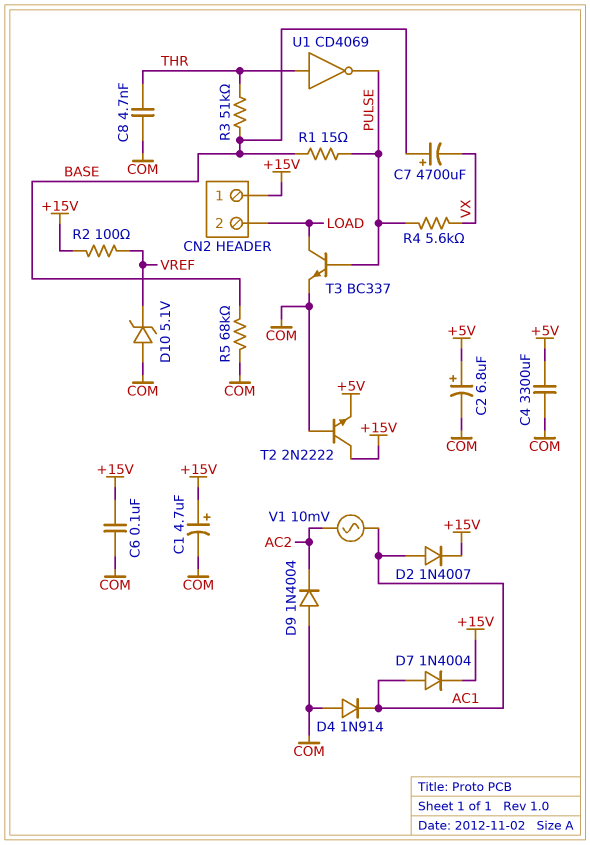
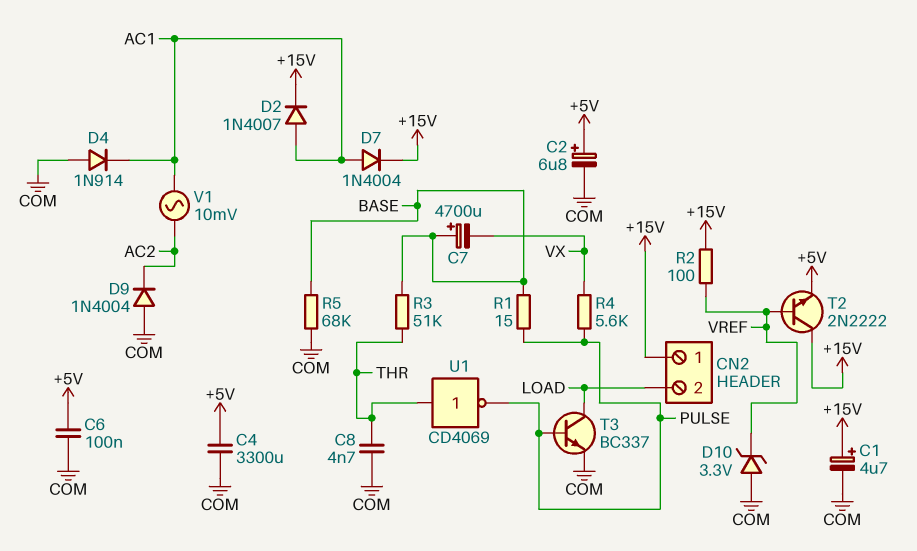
C6: 100nF (+15V, COM) -> 100nF (+5V, COM)
D10: zener 5.1V (A COM, K VREF) -> zener 3.3V (A COM, K VREF)
T2: NPN 2N2222 (B COM, C +15V, E +5V) -> NPN 2N2222 (B VREF, C +15V, E +5V)

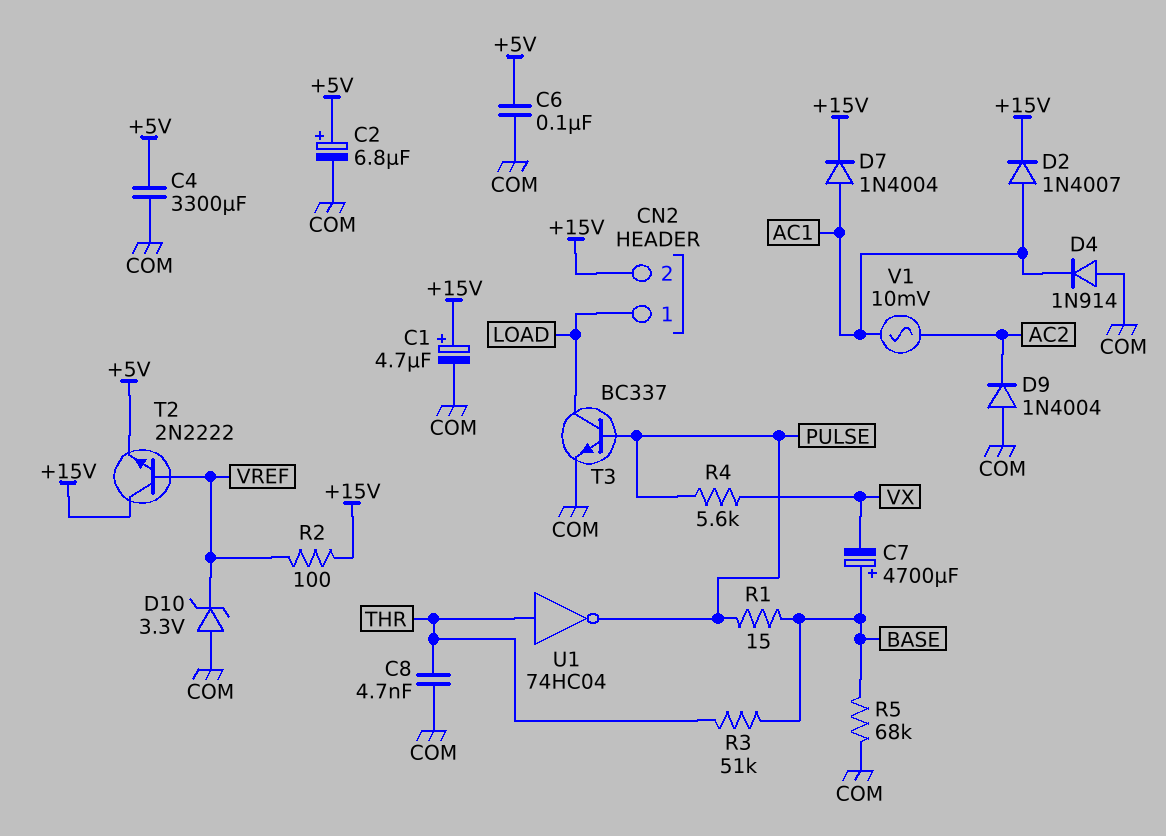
CN2 pin 1: +15V -> LOAD
CN2 pin 2: LOAD -> +15V
U1: NOT CD4069 (in THR, out PULSE) -> NOT 74HC04 (in THR, out PULSE)

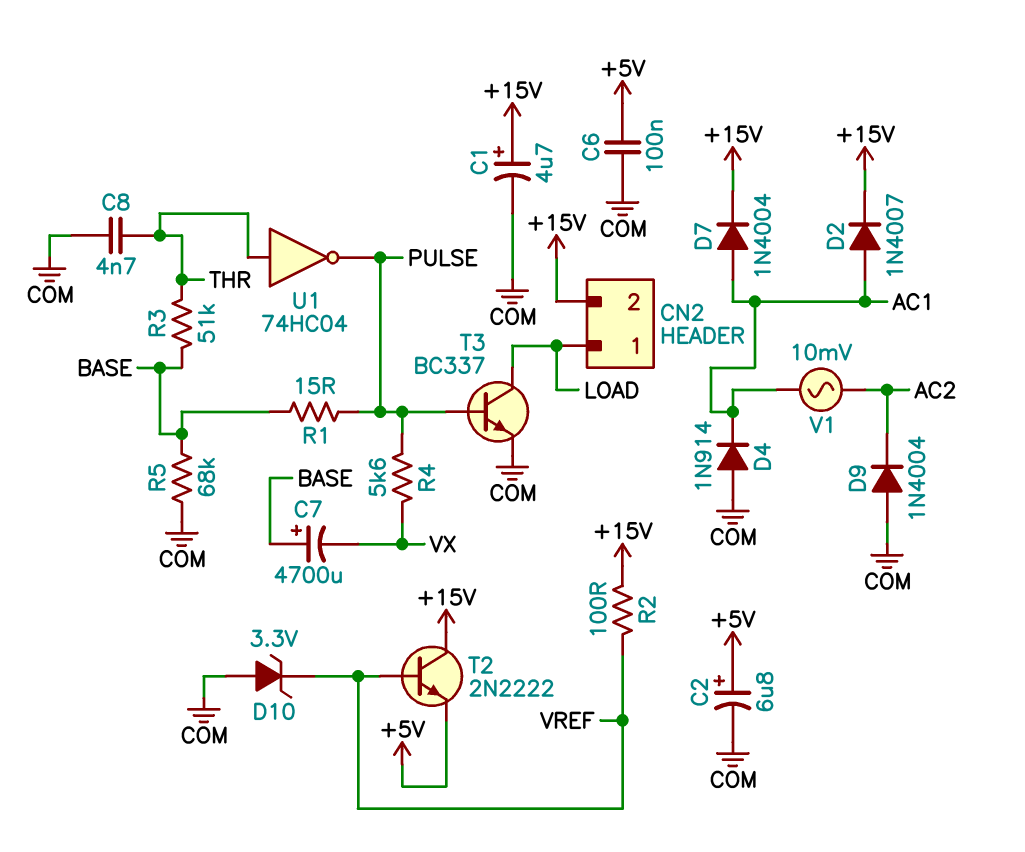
C4: 3300uF (+5V, COM) -> none

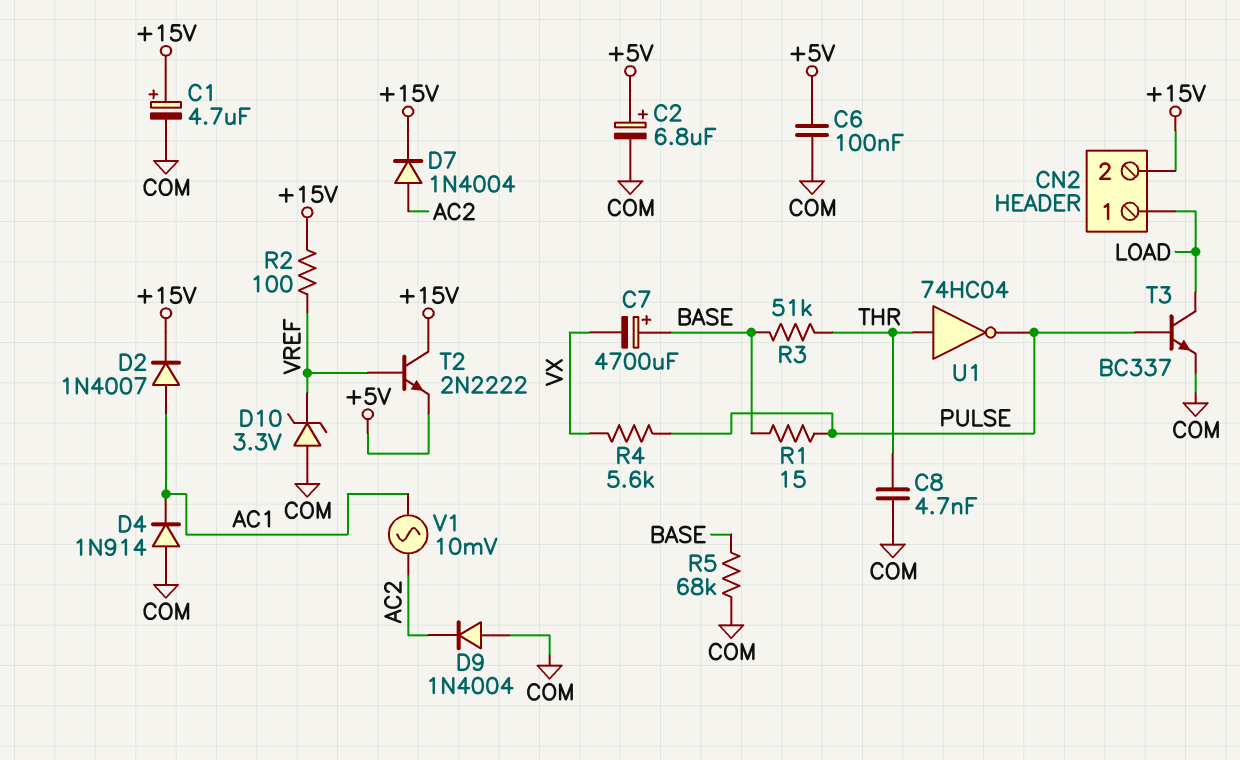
D7: diode 1N4004 (A AC1, K +15V) -> diode 1N4004 (A AC2, K +15V)

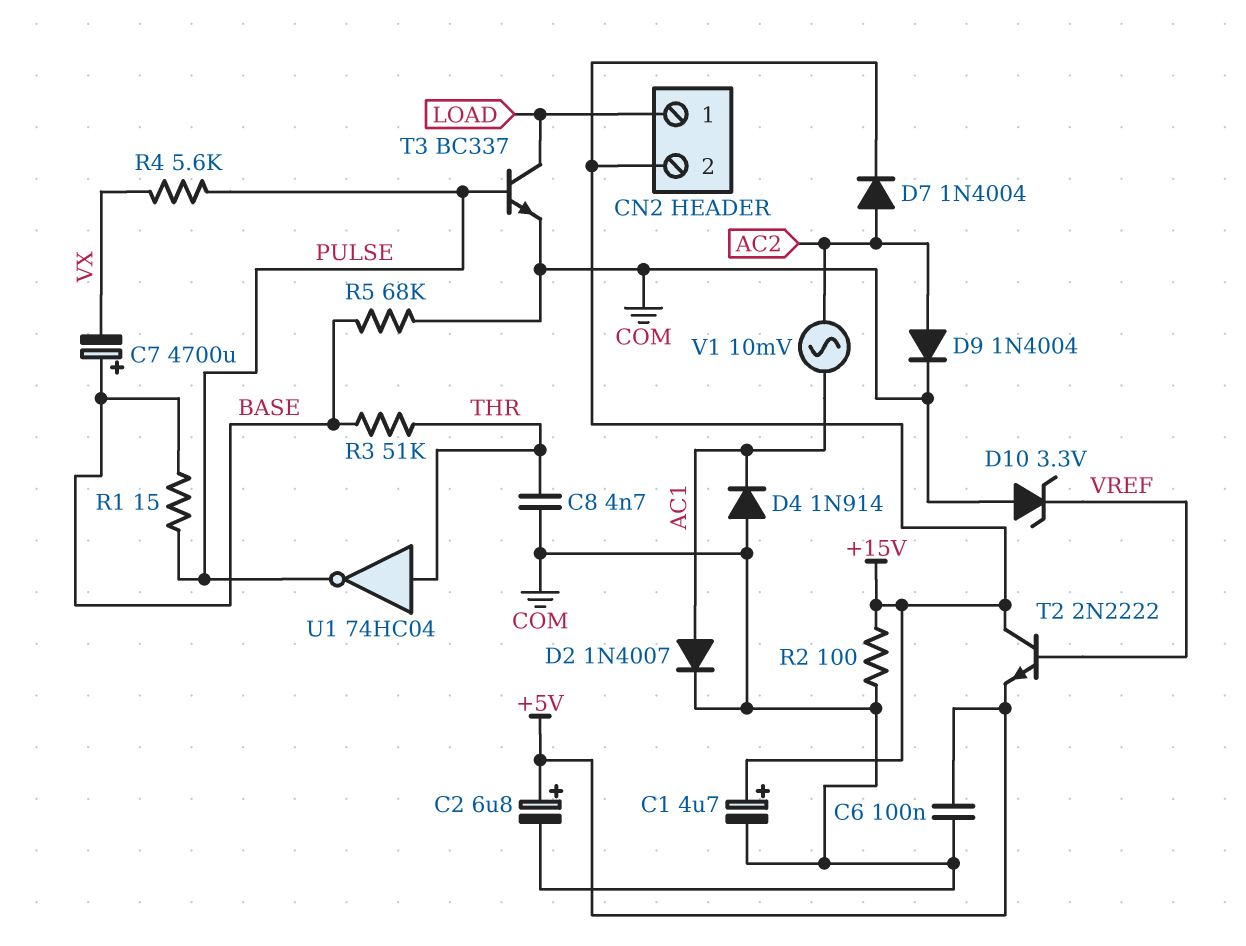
D2: diode 1N4007 (A AC1, K +15V) -> diode 1N4007 (A AC1, K COM)
D9: diode 1N4004 (A COM, K AC2) -> diode 1N4004 (A AC2, K COM)
R2: 100 (+15V, VREF) -> 100 (+15V, COM)

